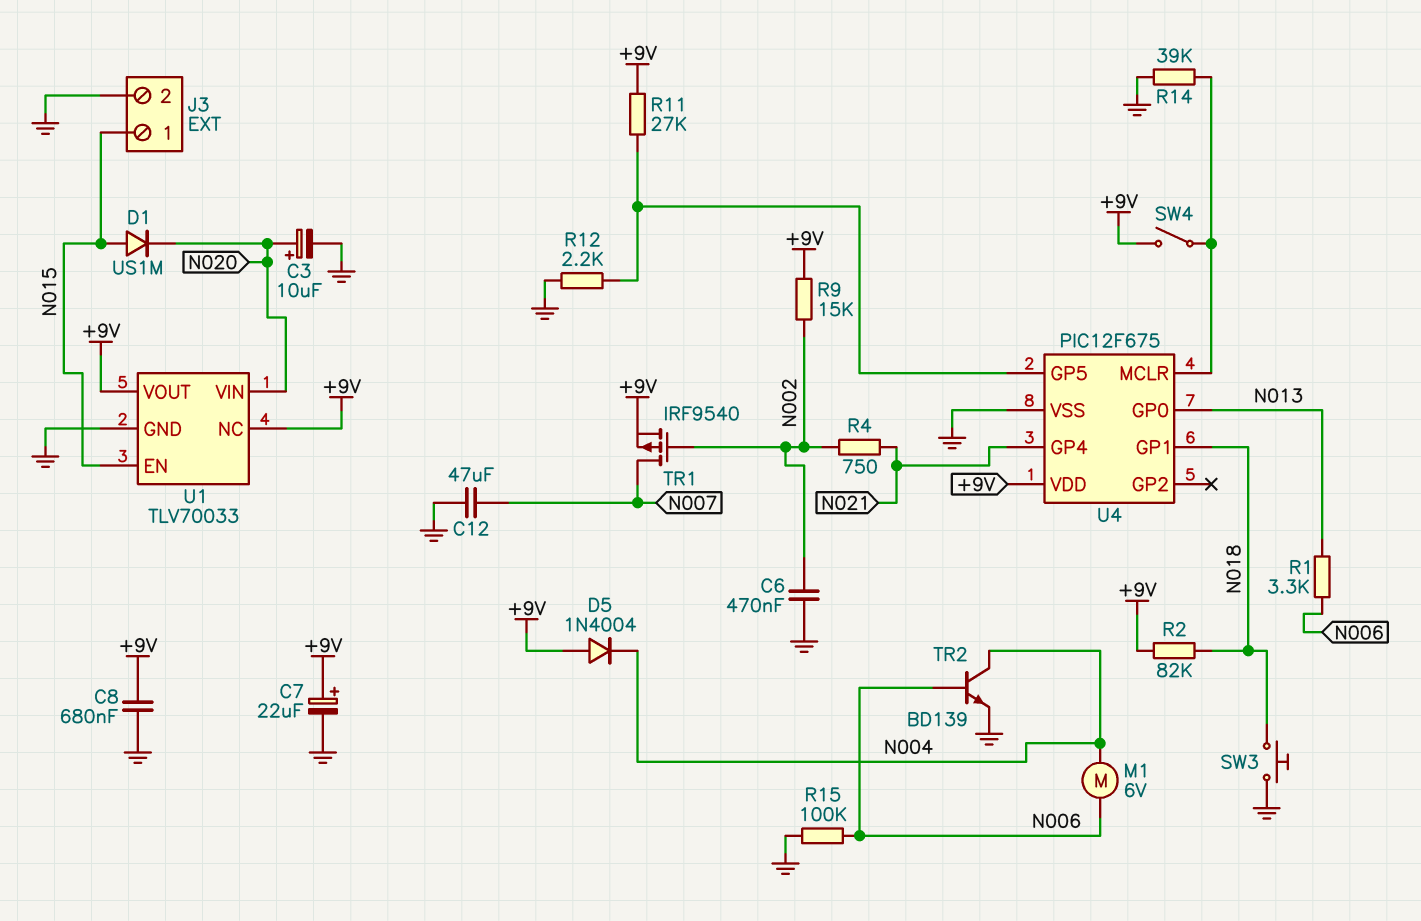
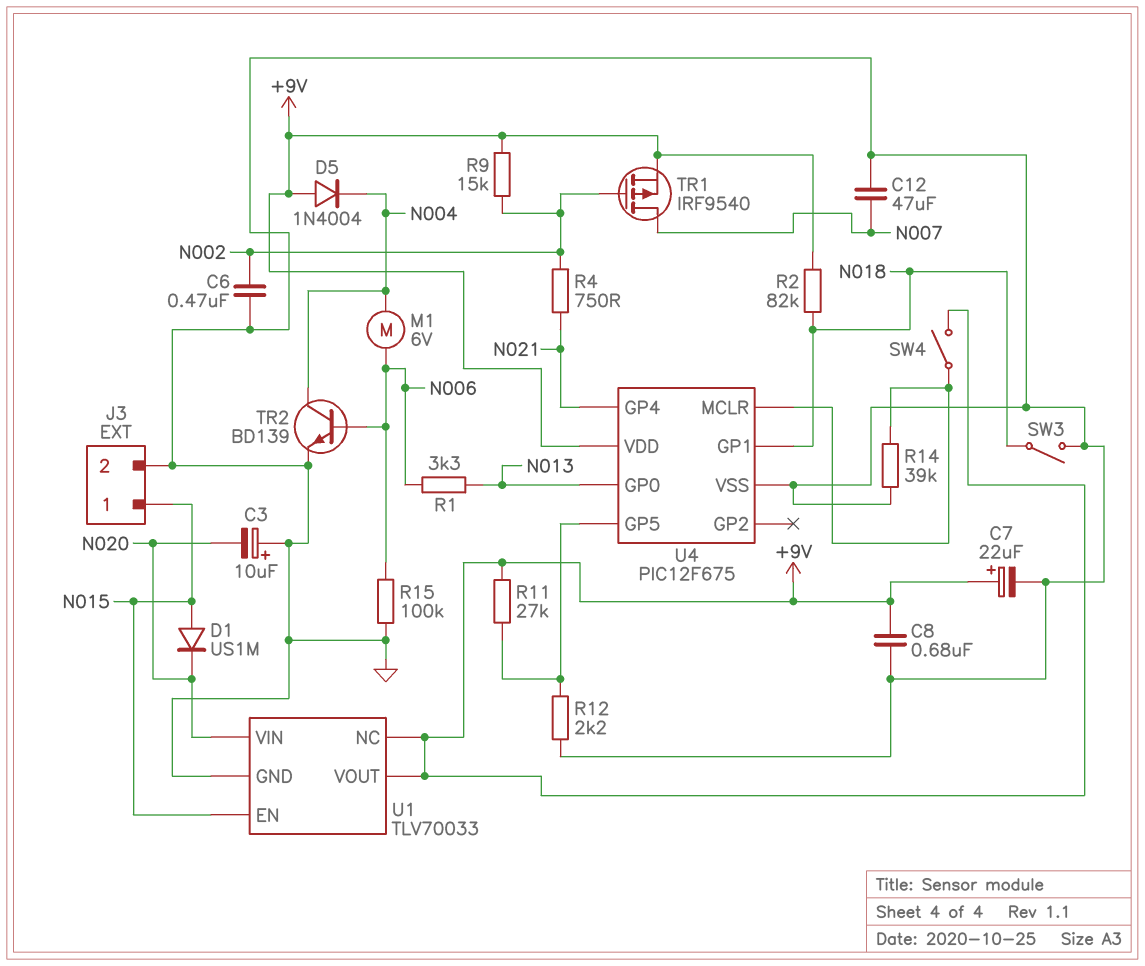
C3: 10uF (plus N020, minus GND) -> 10uF (plus GND, minus N020)
SW3: button (GND, N018) -> switch (GND, N018)

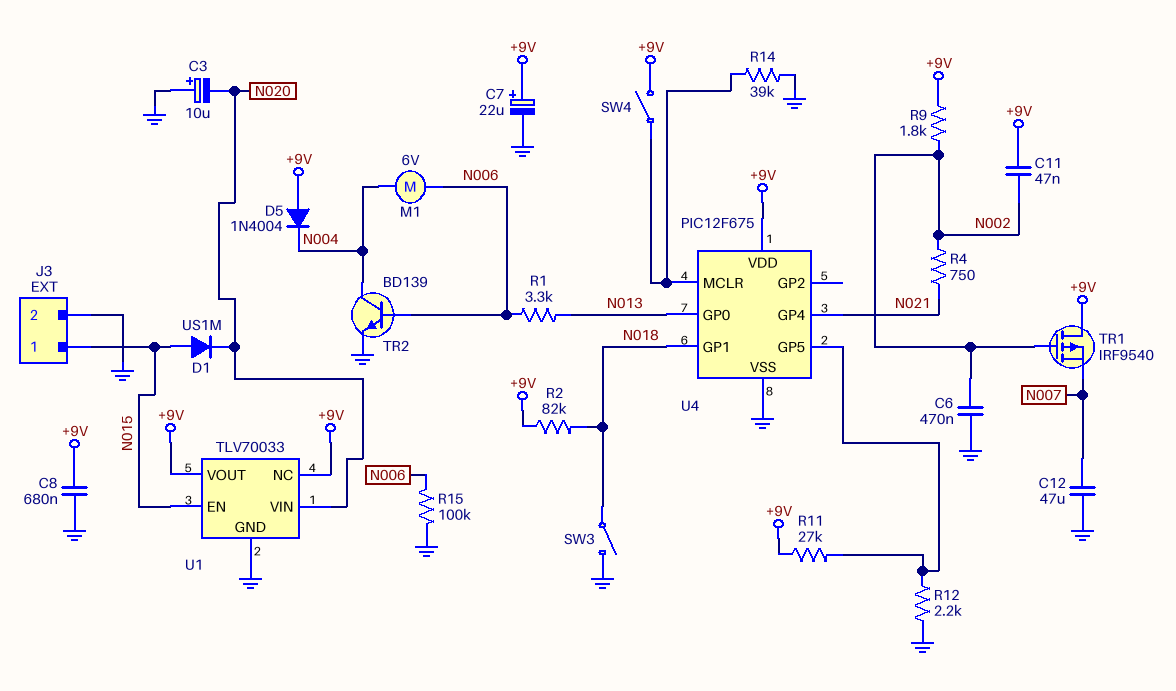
C11: none -> 47nF (+9V, N002)
R9: 15k (+9V, N002) -> 1.8k (+9V, N002)
TR1: PMOS IRF9540 (G N002, D N007, S +9V) -> PMOS IRF9540 (G N002, D +9V, S N007)

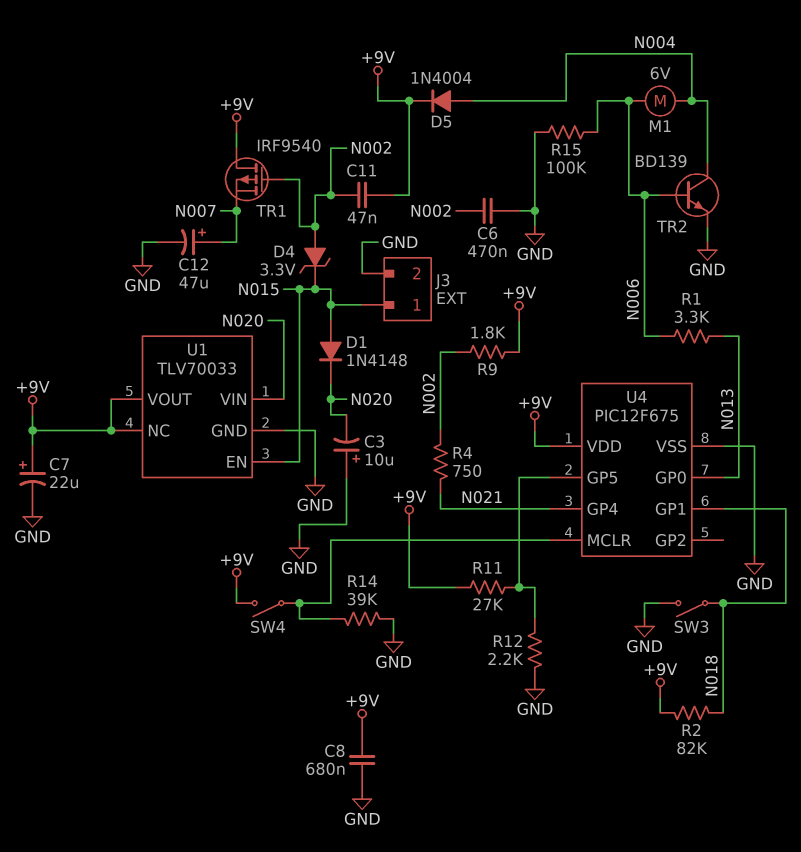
C12: 47uF (GND, N007) -> 47uF (plus N007, minus GND)
D1: diode US1M (A N015, K N020) -> diode 1N4148 (A N015, K N020)
D4: none -> zener 3.3V (A N002, K N015)
D5: diode 1N4004 (A +9V, K N004) -> diode 1N4004 (A N004, K +9V)

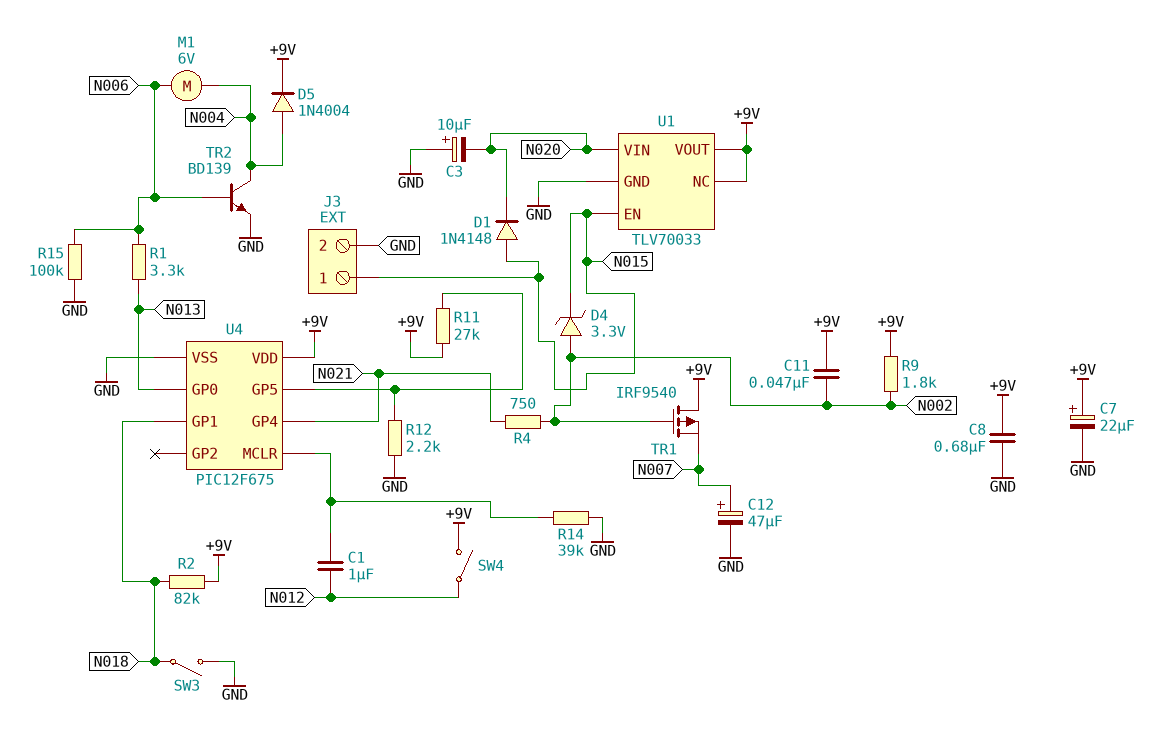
C1: none -> 1uF (N012, U4/MCLR)
C6: 470nF (GND, N002) -> none
SW4: switch (+9V, U4/MCLR) -> switch (+9V, N012)

